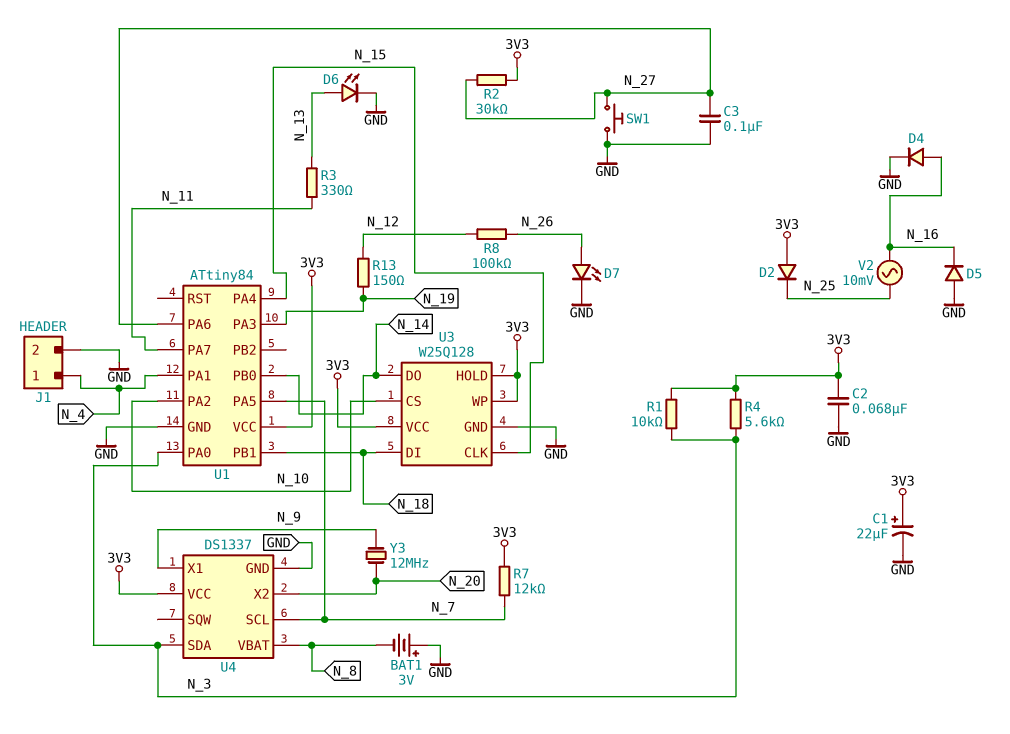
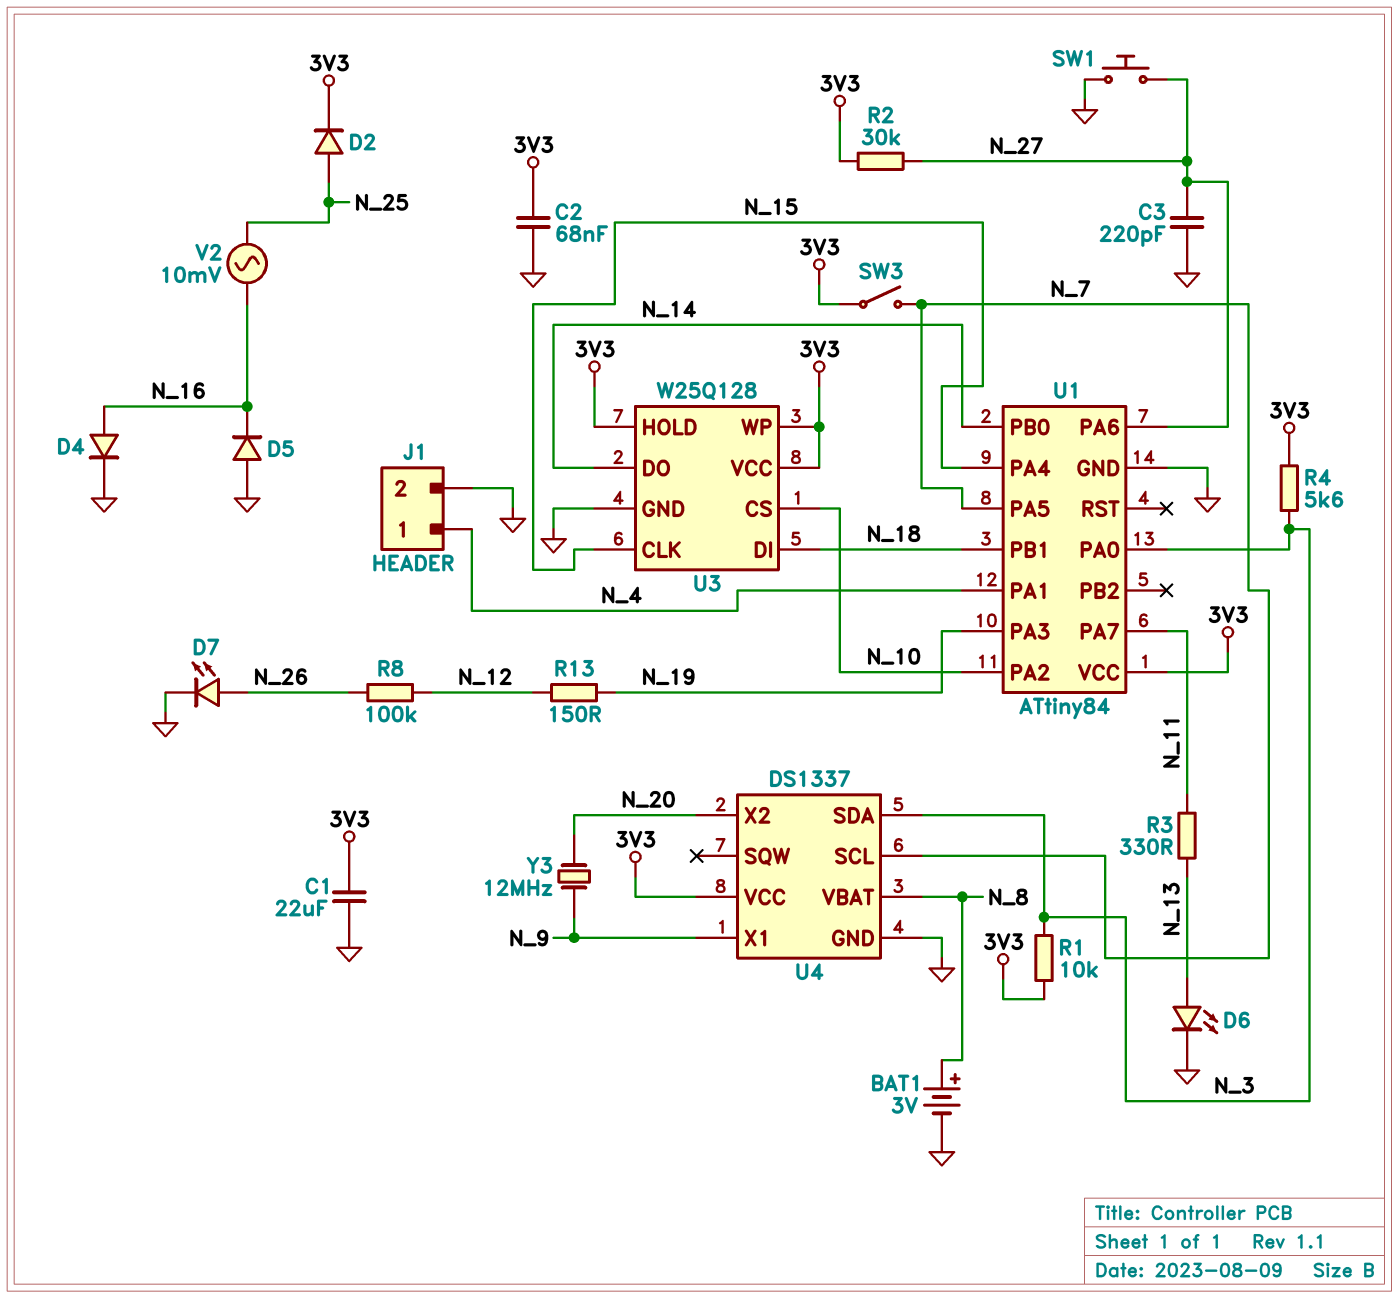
BAT1: 3V (plus GND, minus N_8) -> 3V (plus N_8, minus GND)
C1: 22uF (plus 3V3, minus GND) -> 22uF (3V3, GND)
C3: 100nF (GND, N_27) -> 220pF (GND, N_27)
D2: diode (A 3V3, K N_25) -> diode (A N_25, K 3V3)
R7: 12k (3V3, N_7) -> none
SW3: none -> switch (3V3, N_7)

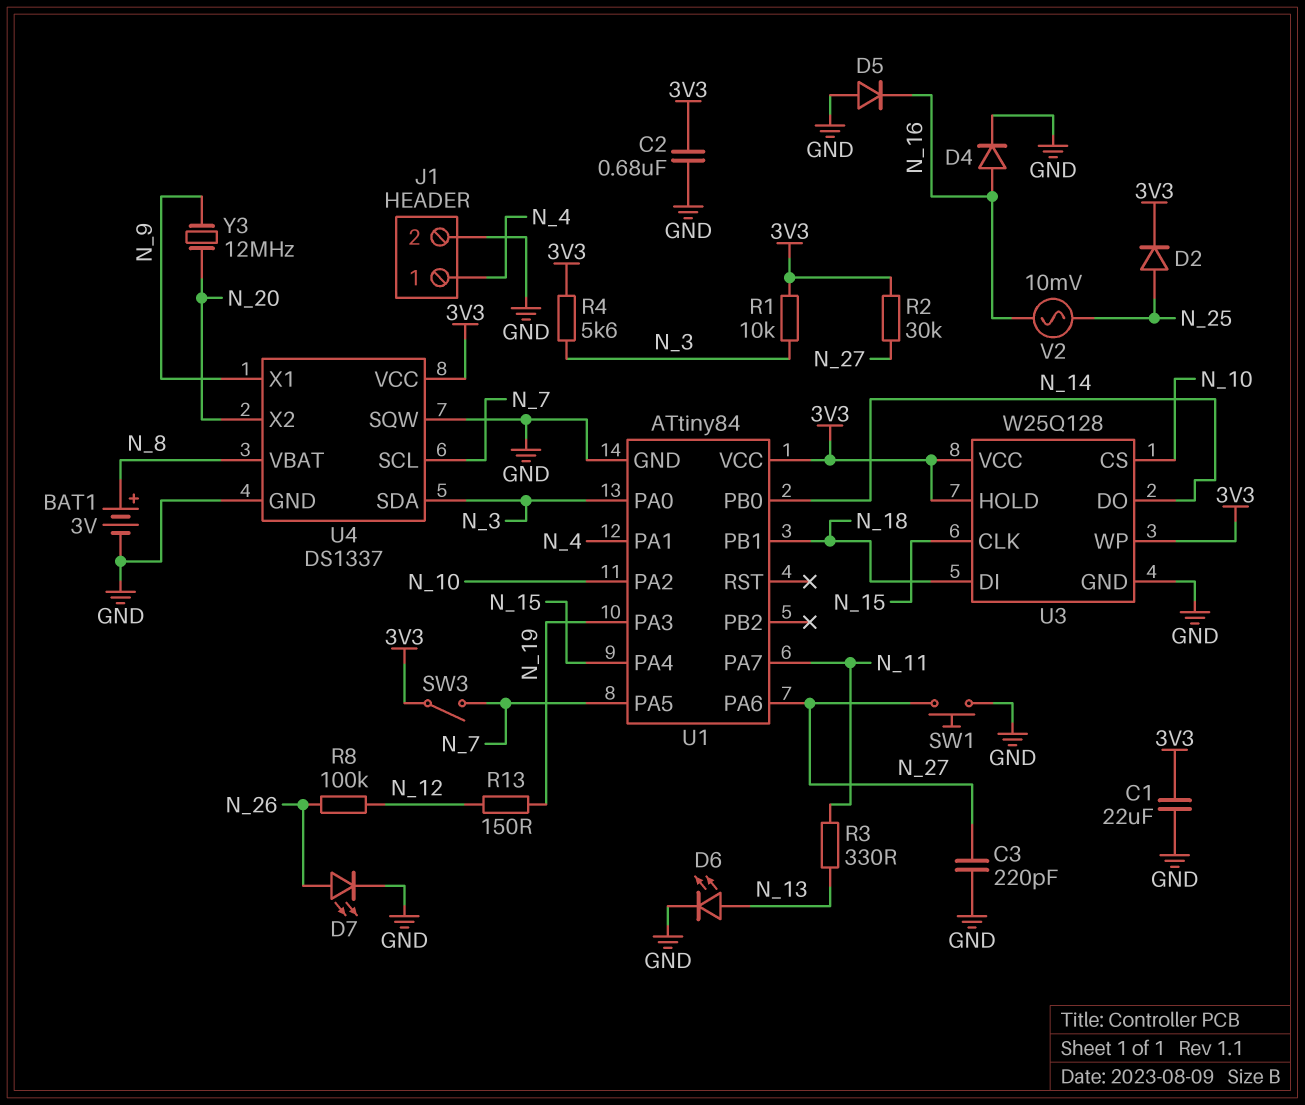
C2: 68nF (3V3, GND) -> 680nF (3V3, GND)
U4 pin SQW: none -> GND

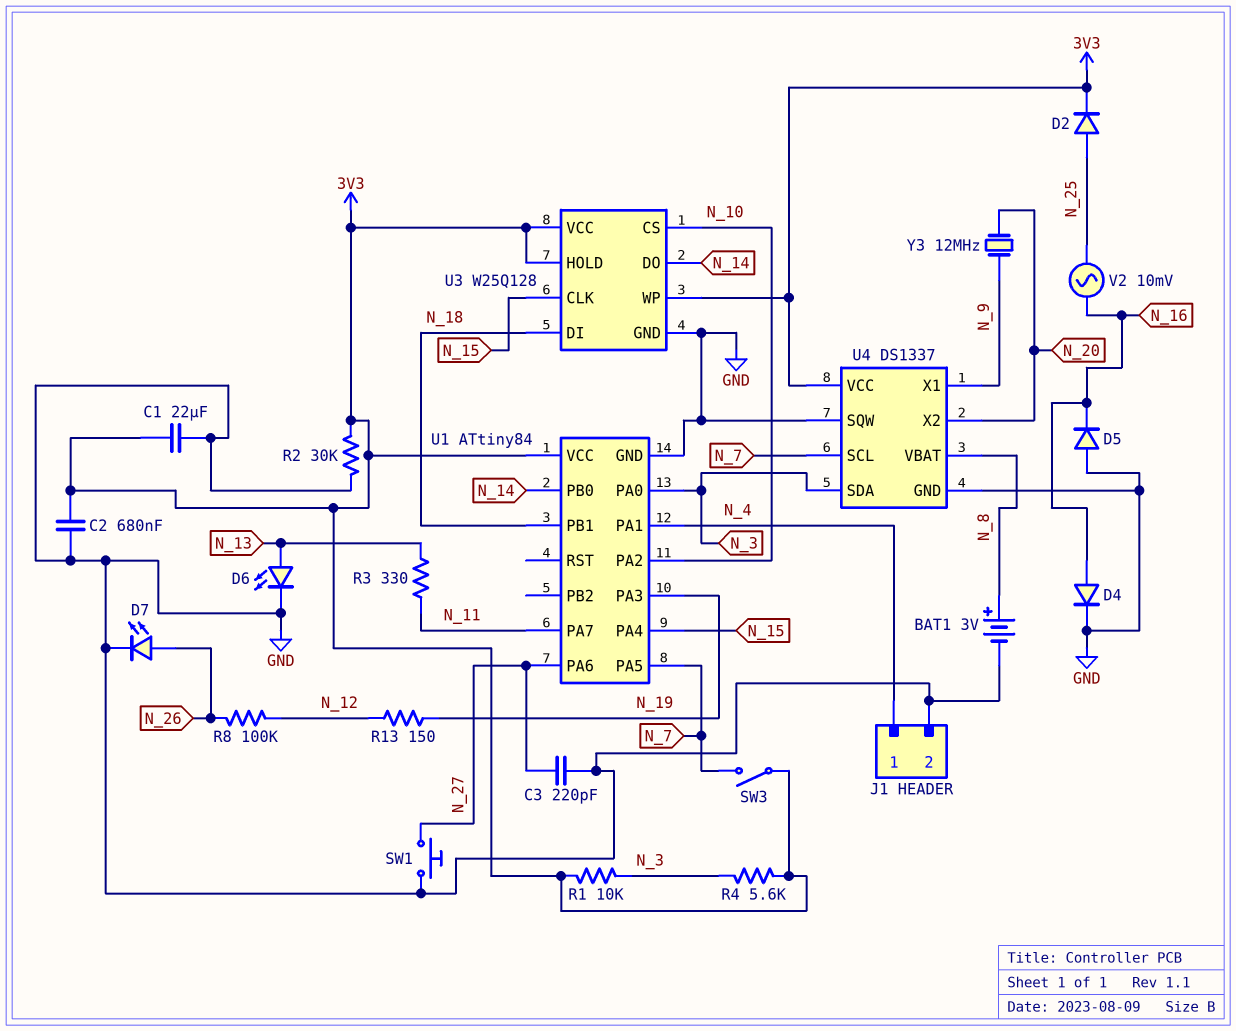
R2: 30k (3V3, N_27) -> 30k (3V3, GND)

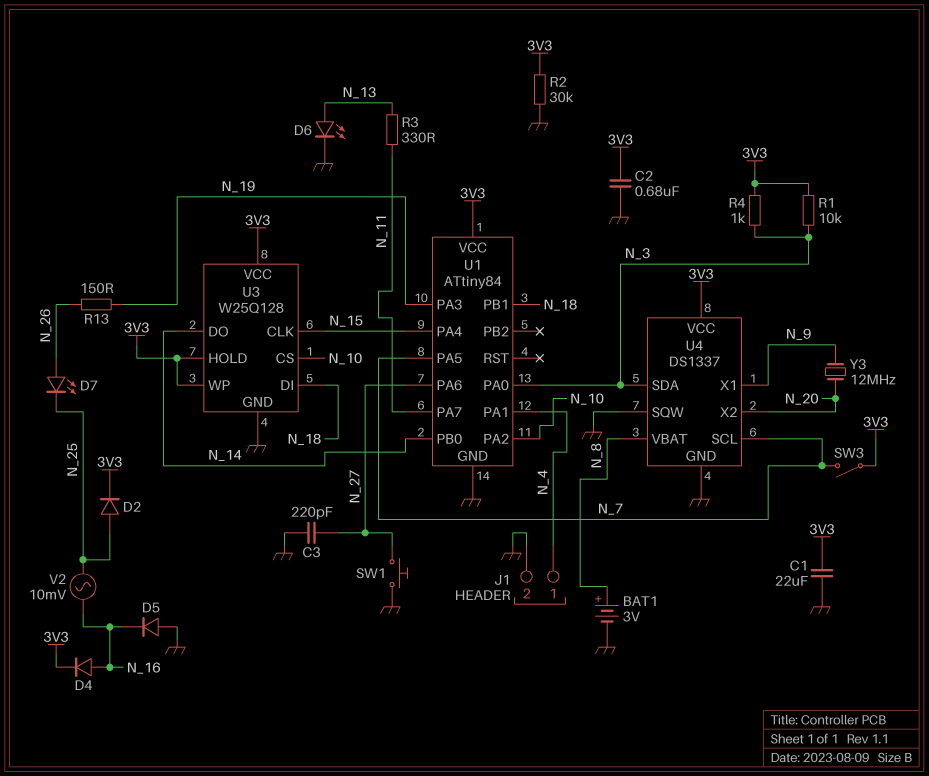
D4: diode (A N_16, K GND) -> diode (A N_16, K 3V3)
D7: LED (A N_26, K GND) -> LED (A N_26, K N_25)
R4: 5.6k (3V3, N_3) -> 1k (3V3, N_3)
R8: 100k (N_12, N_26) -> none
R13: 150 (N_12, N_19) -> 150 (N_19, N_26)

